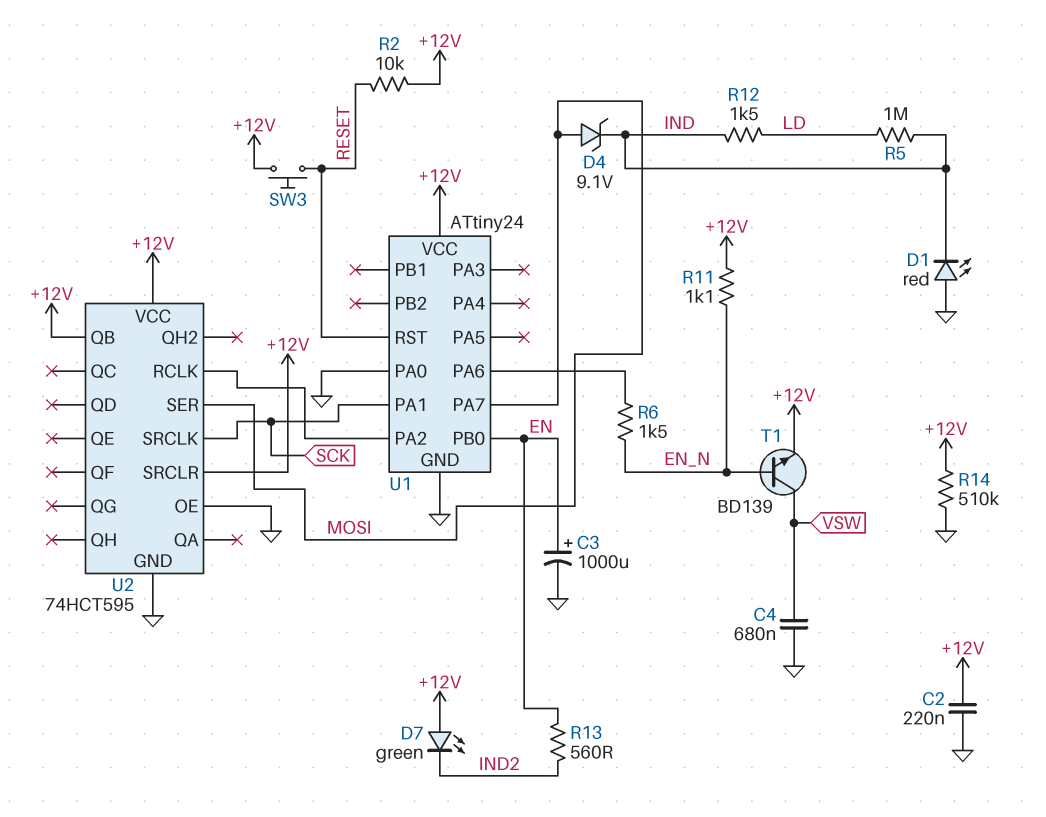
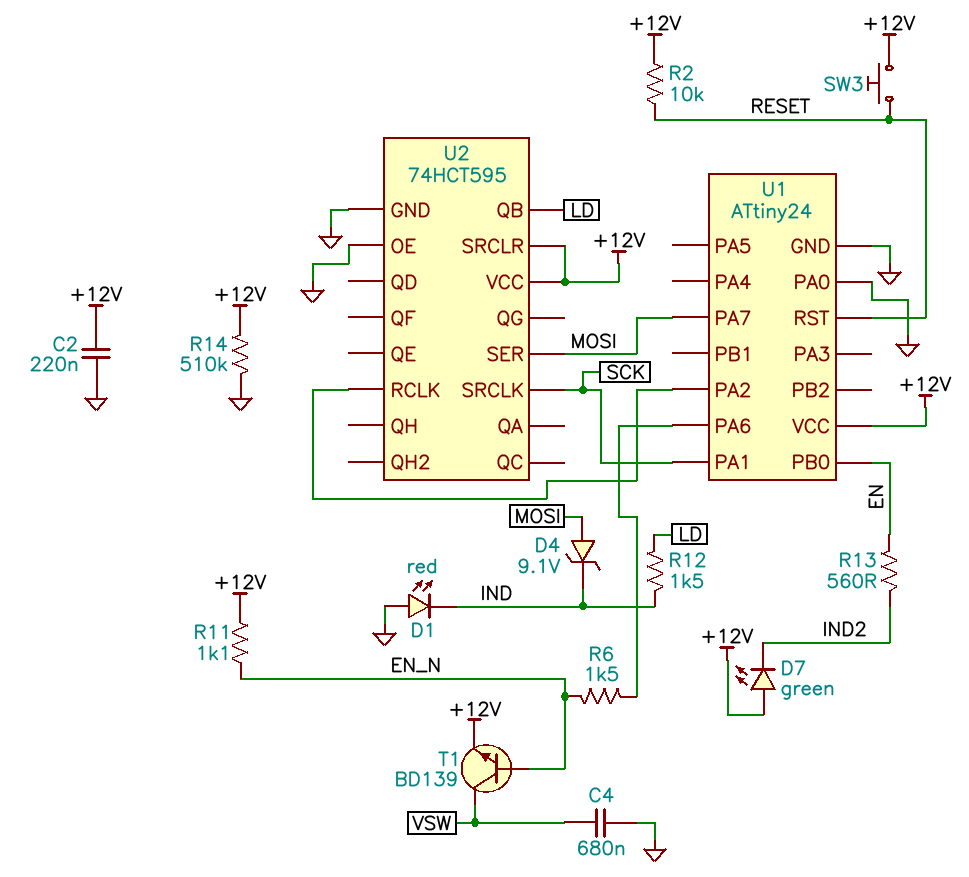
C3: 1000uF (plus EN, minus GND) -> none
R5: 1M (IND, LD) -> none
U2 pin QB: +12V -> LD

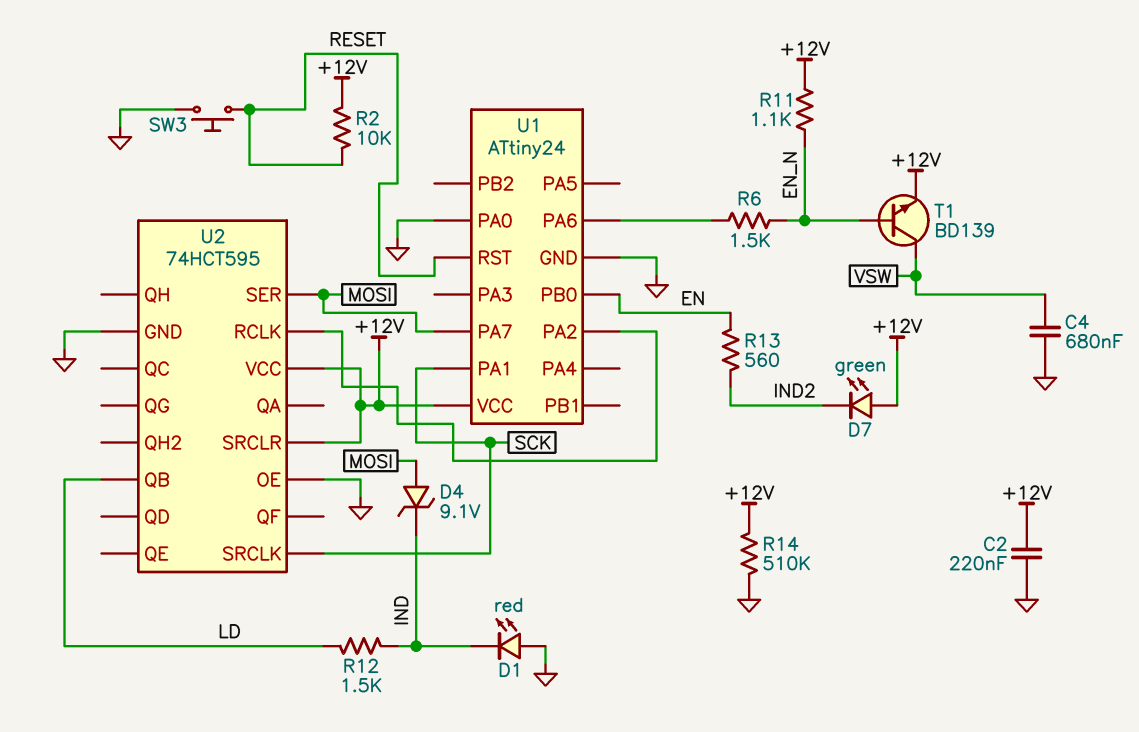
SW3: button (+12V, RESET) -> button (GND, RESET)

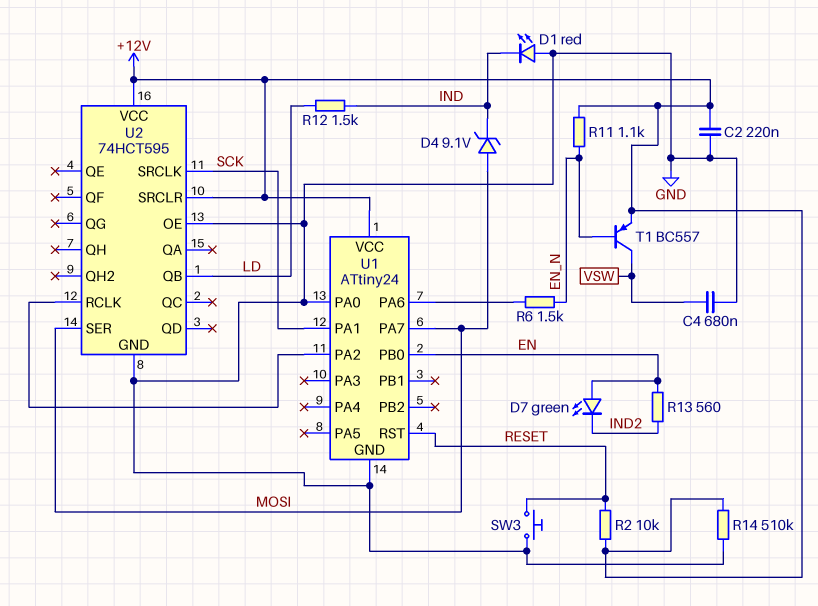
D7: LED green (A +12V, K IND2) -> LED green (A EN, K IND2)
T1: NPN BD139 (B EN_N, C VSW, E +12V) -> PNP BC557 (B EN_N, C VSW, E +12V)

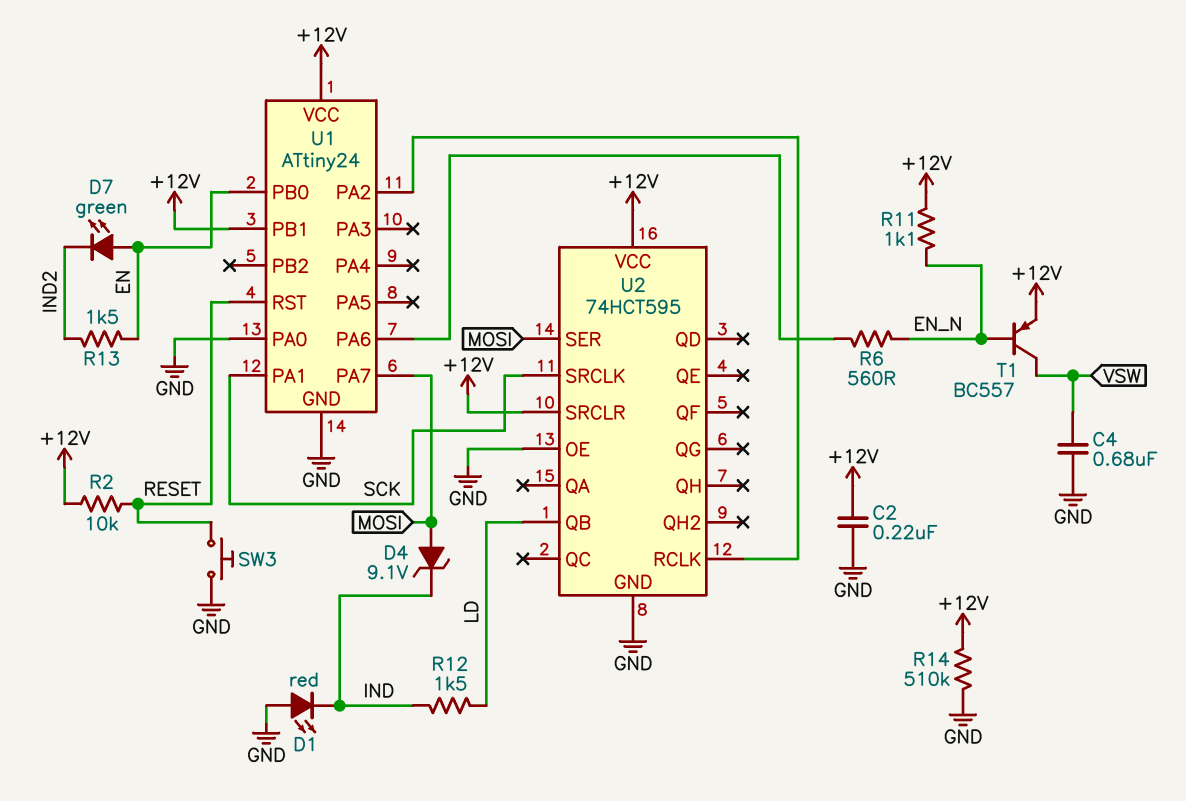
R6: 1.5k (EN_N, U1/PA6) -> 560 (EN_N, U1/PA6)
R13: 560 (EN, IND2) -> 1.5k (EN, IND2)
U1 pin PB1: none -> +12V

